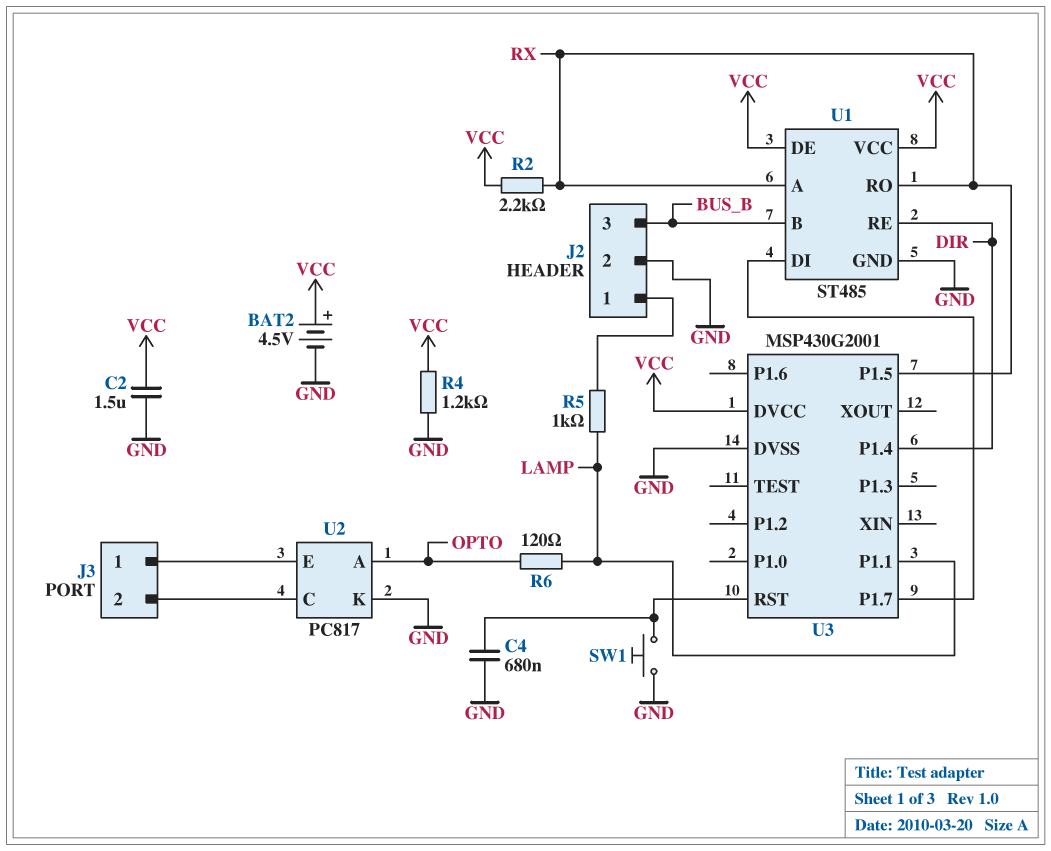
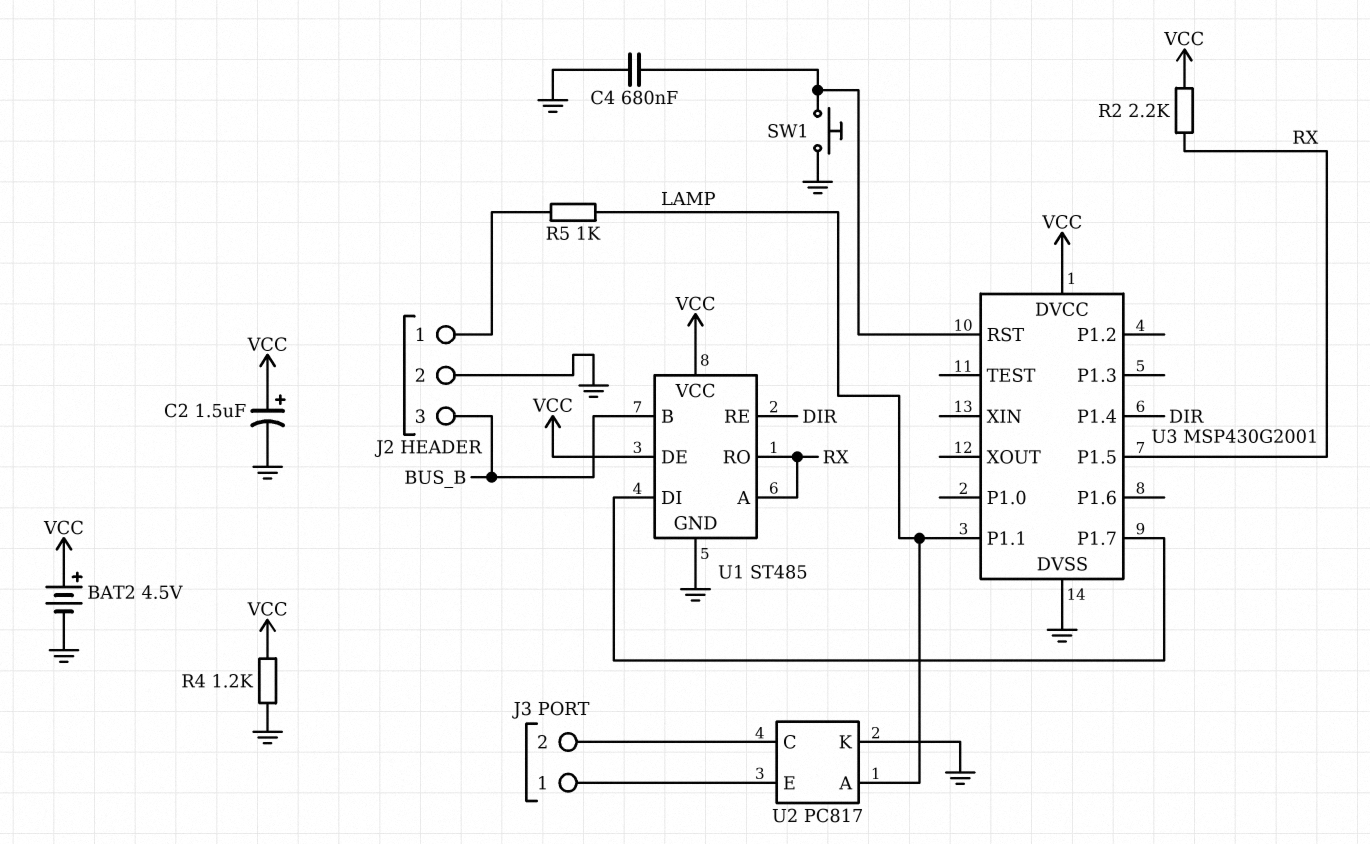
C2: 1.5uF (GND, VCC) -> 1.5uF (plus VCC, minus GND)
R6: 120 (LAMP, OPTO) -> none
U2 pin A: OPTO -> LAMP

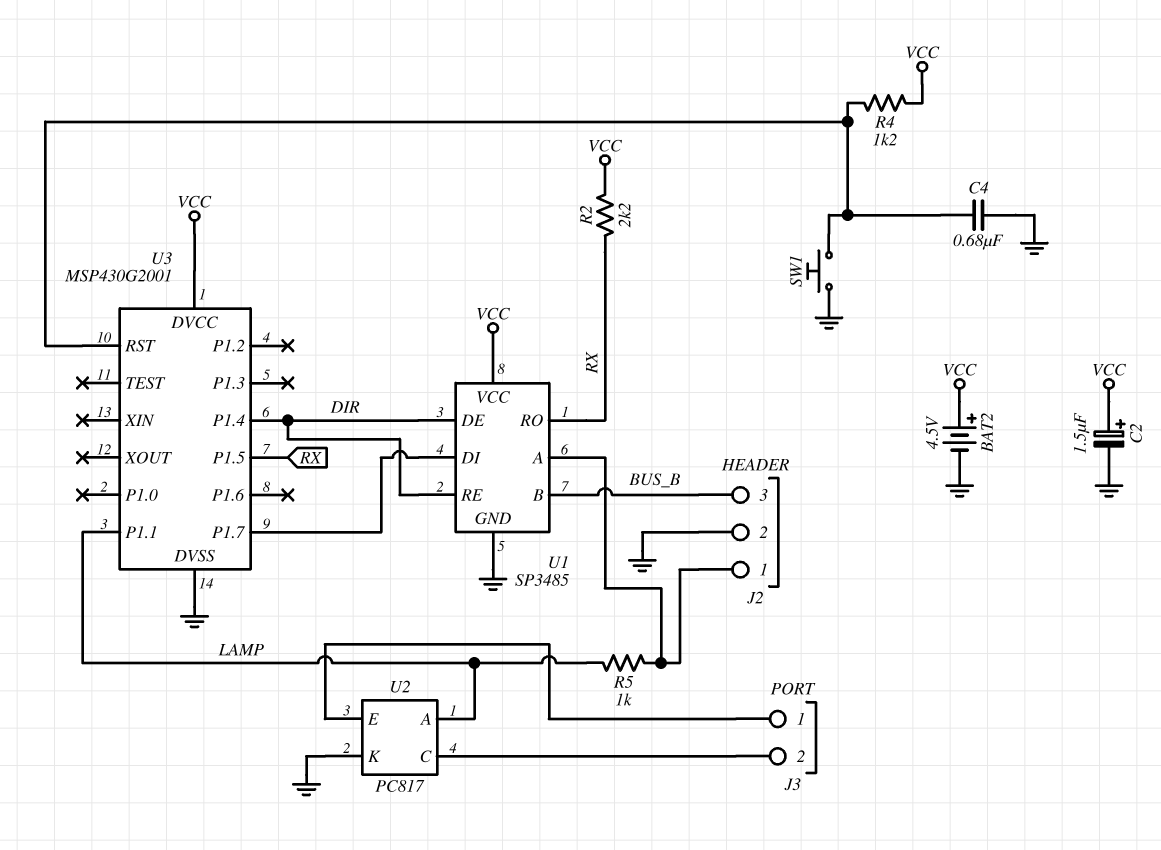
R4: 1.2k (GND, VCC) -> 1.2k (U3/RST, VCC)
U1: ST485 -> SP3485
U1 pin A: RX -> J2/1
U1 pin DE: VCC -> DIR

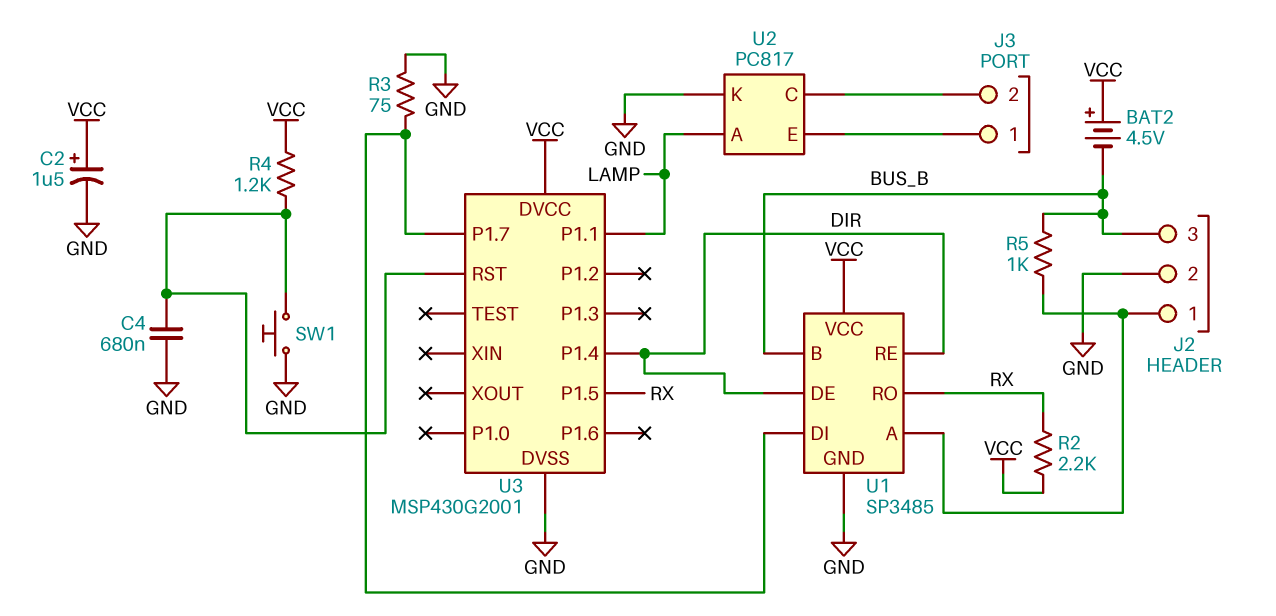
BAT2: 4.5V (plus VCC, minus GND) -> 4.5V (plus VCC, minus BUS_B)
R3: none -> 75 (GND, U1/DI)
R5: 1k (J2/1, LAMP) -> 1k (BUS_B, J2/1)

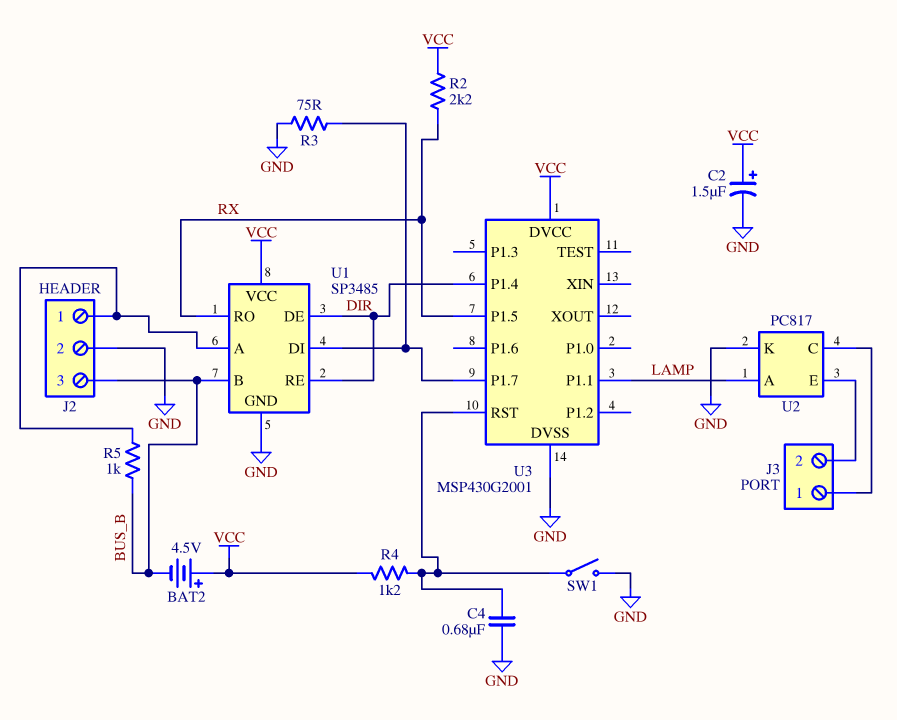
SW1: button (GND, U3/RST) -> switch (GND, U3/RST)
U2 pin C: J3/2 -> J3/1
U2 pin E: J3/1 -> J3/2

